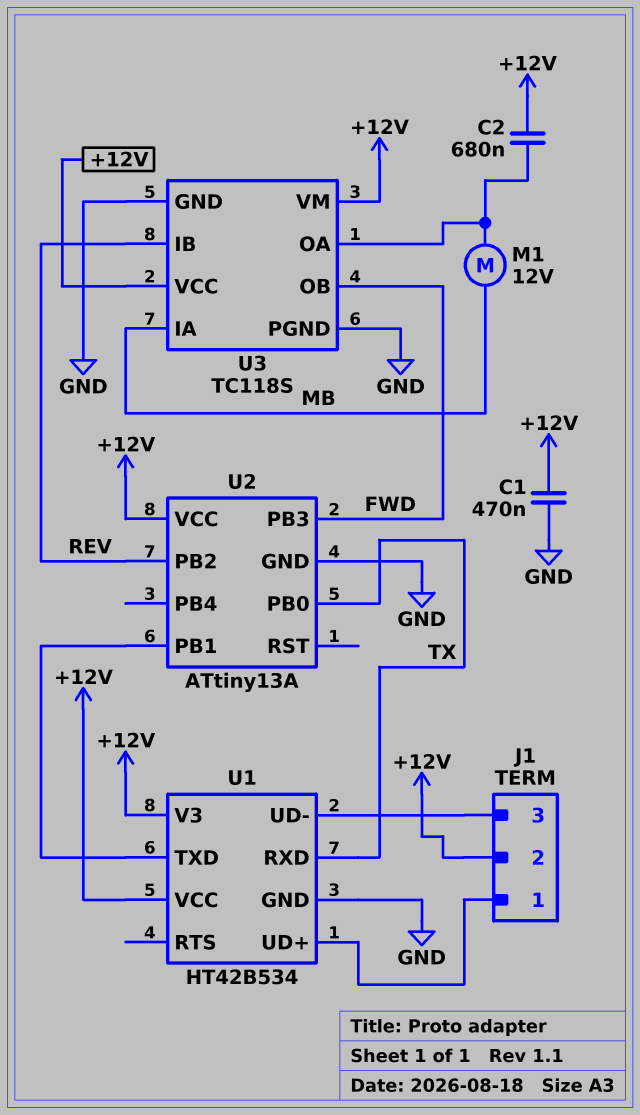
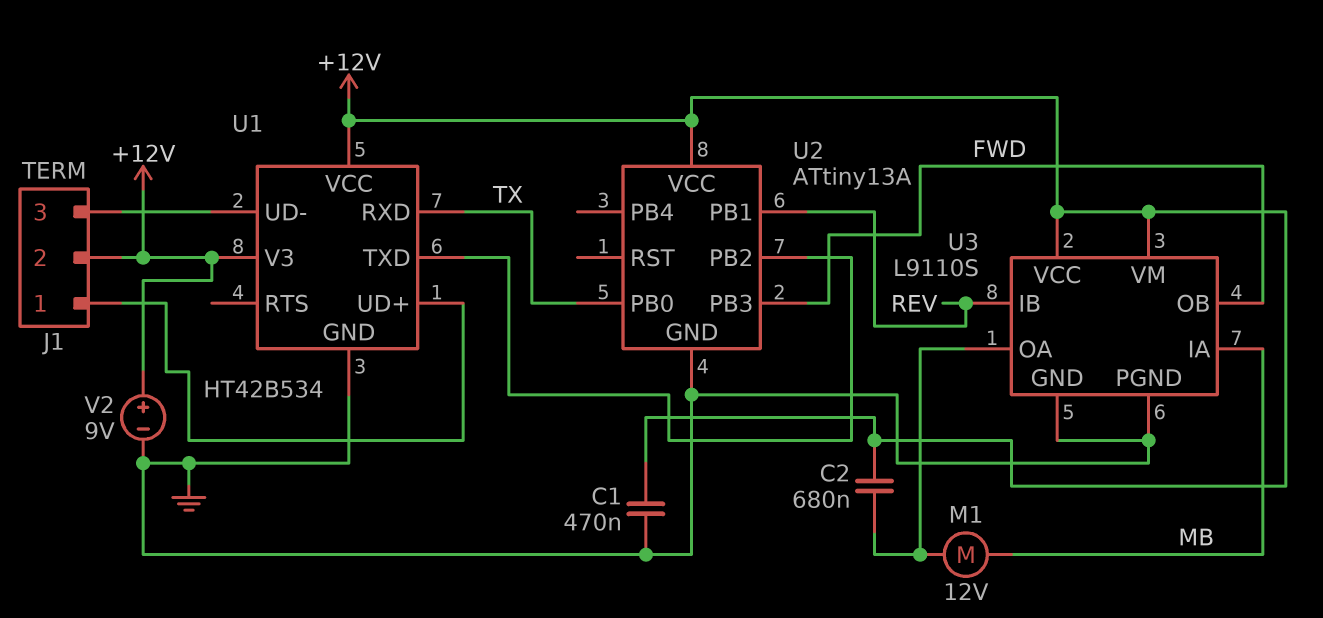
U2 pin PB1: U1/TXD -> REV
U2 pin PB2: REV -> U1/TXD
U3: TC118S -> L9110S
V2: none -> 9V (plus +12V, minus GND)

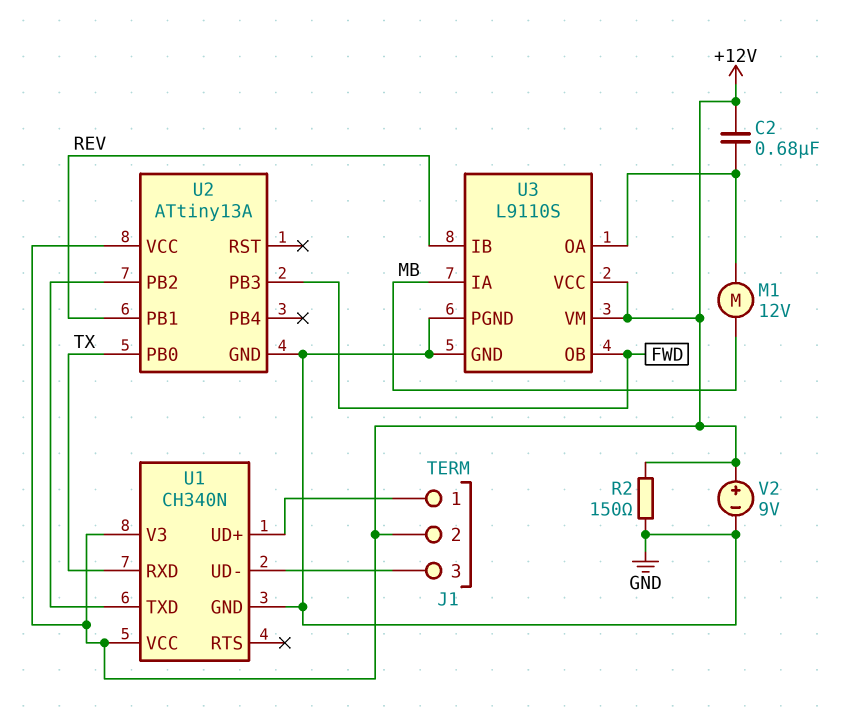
C1: 470nF (+12V, GND) -> none
R2: none -> 150 (+12V, GND)
U1: HT42B534 -> CH340N

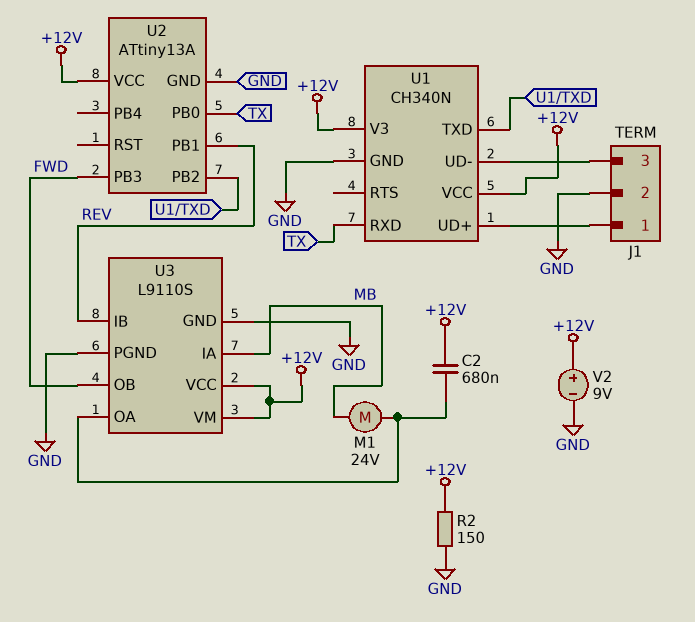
J1 pin 2: +12V -> GND
M1: motor 12V (MB, U3/OA) -> motor 24V (MB, U3/OA)

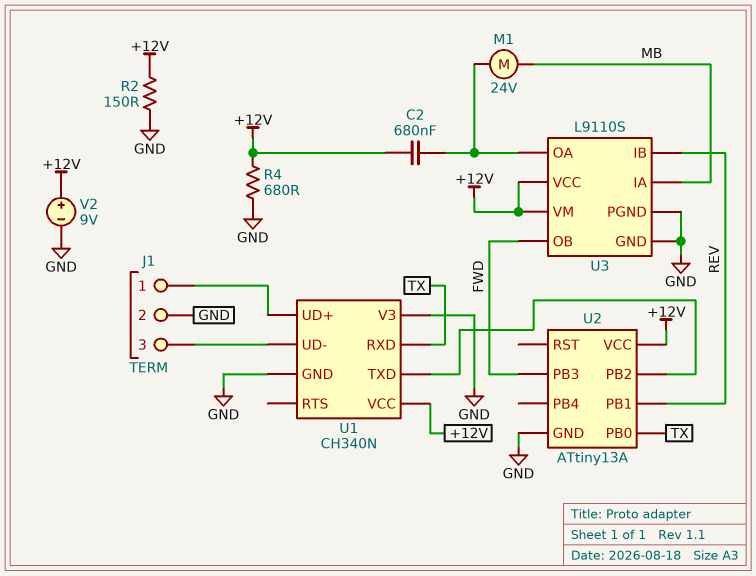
R4: none -> 680 (+12V, GND)
U1 pin V3: +12V -> GND

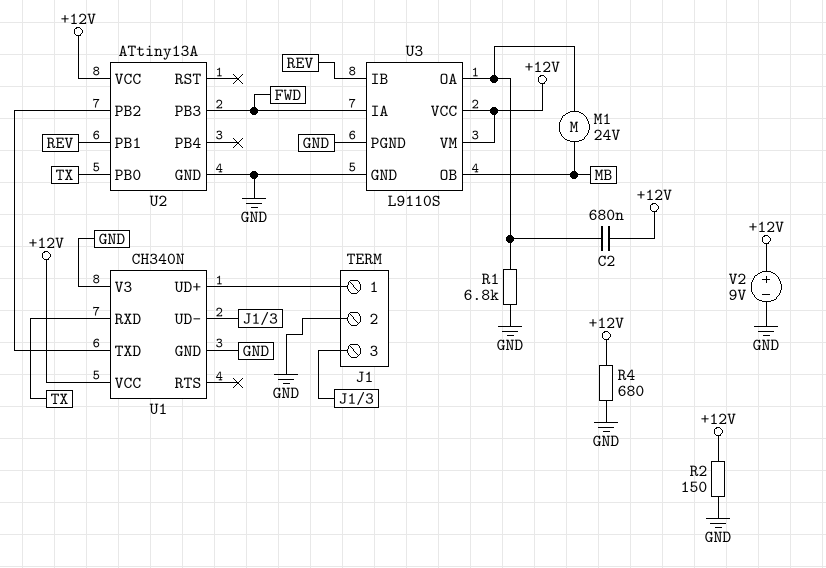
R1: none -> 6.8k (GND, U3/OA)
U3 pin IA: MB -> FWD
U3 pin OB: FWD -> MB

